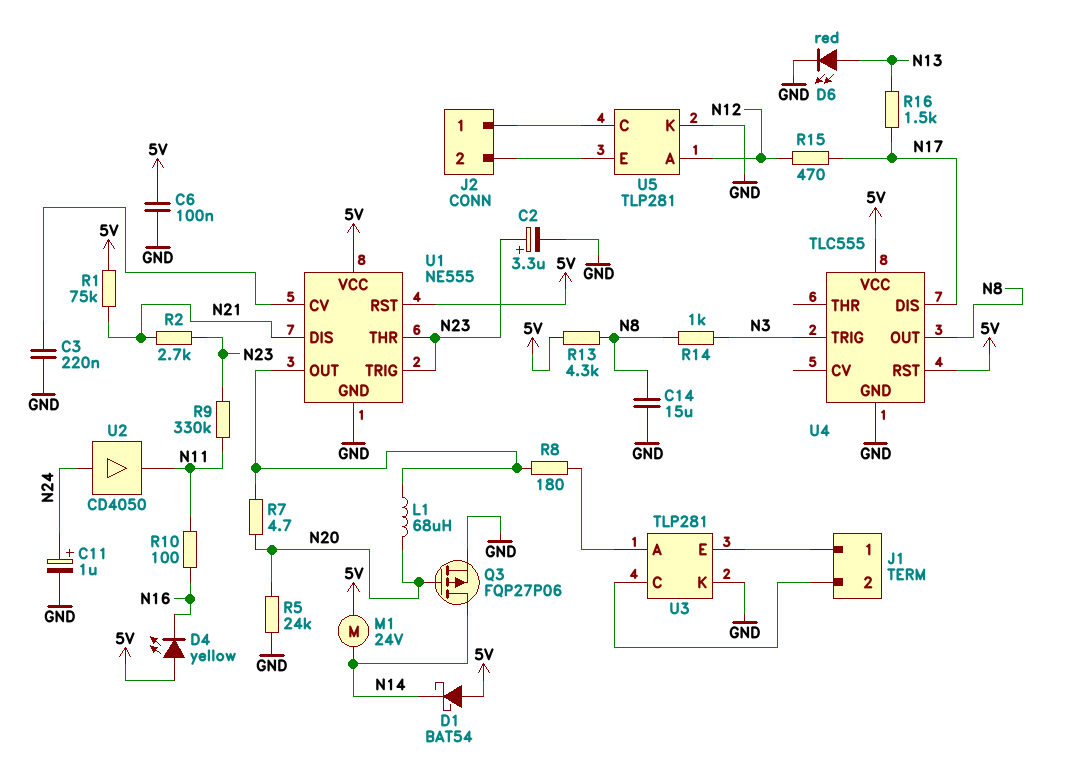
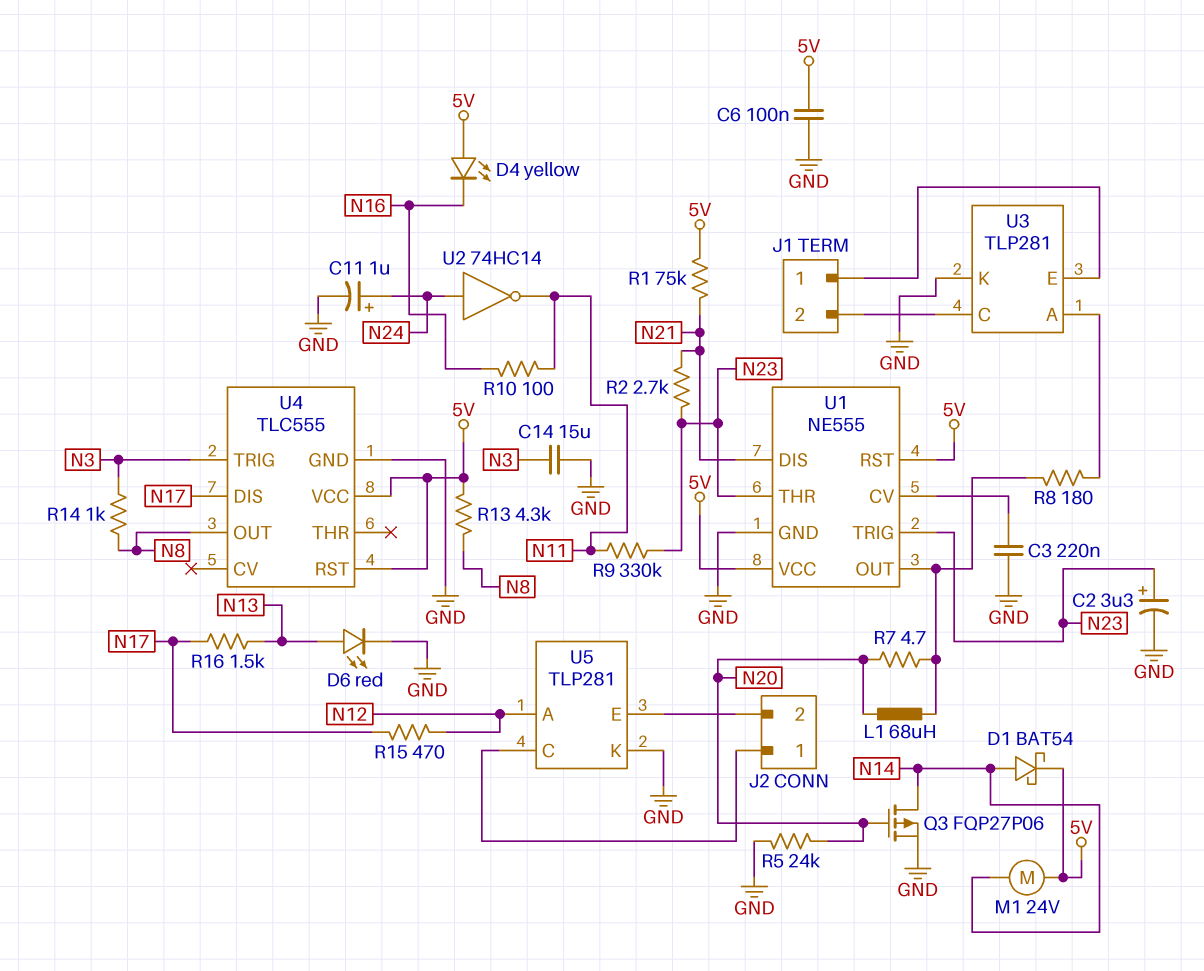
C14: 15uF (GND, N8) -> 15uF (GND, N3)
D1: schottky BAT54 (A 5V, K N14) -> schottky BAT54 (A N14, K 5V)
U2: buffer CD4050 (in N24, out N11) -> NOT 74HC14 (in N24, out N11)

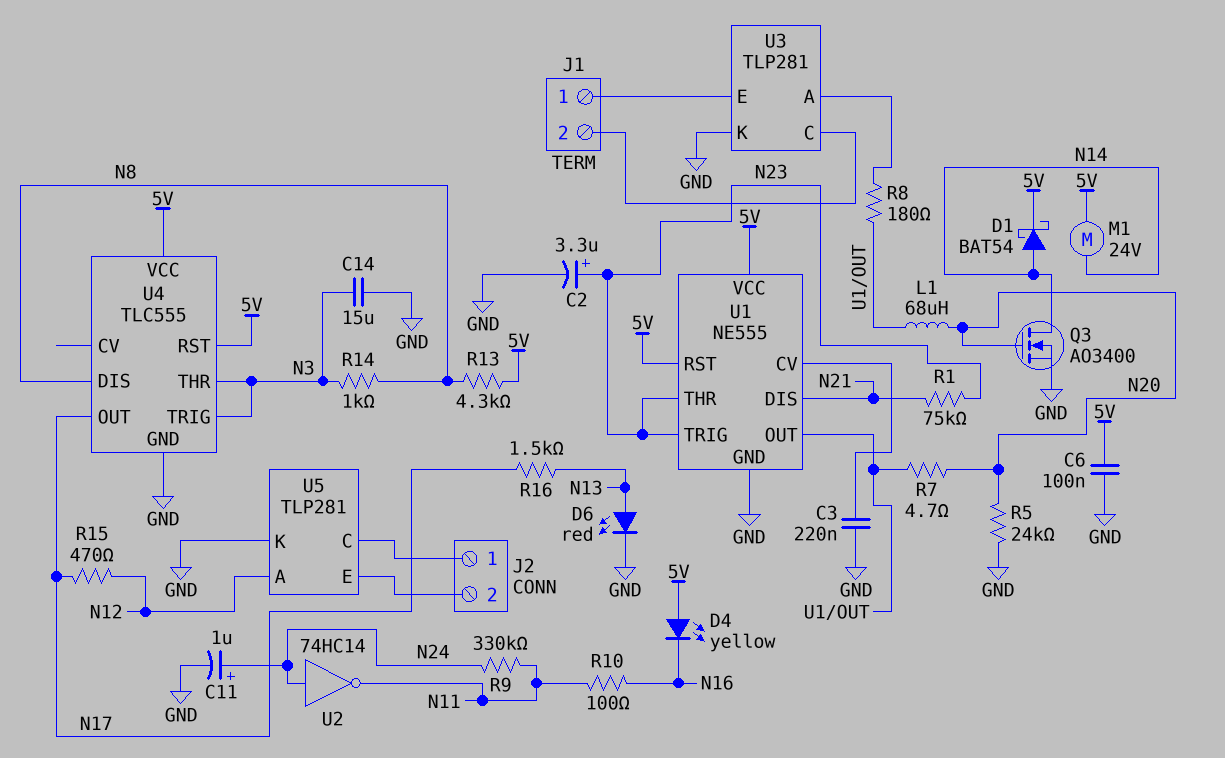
Q3: PMOS FQP27P06 (G N20, D N14, S GND) -> NMOS AO3400 (G N20, D N14, S GND)
R1: 75k (5V, N21) -> 75k (N21, N23)
R2: 2.7k (N21, N23) -> none
R9: 330k (N11, N23) -> 330k (N11, N24)
U4 pin DIS: N17 -> N8
U4 pin OUT: N8 -> N17
U4 pin THR: none -> N3

